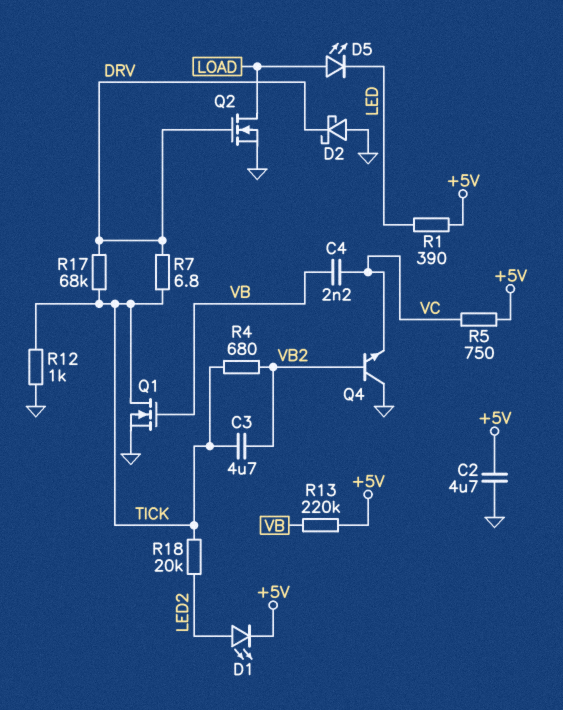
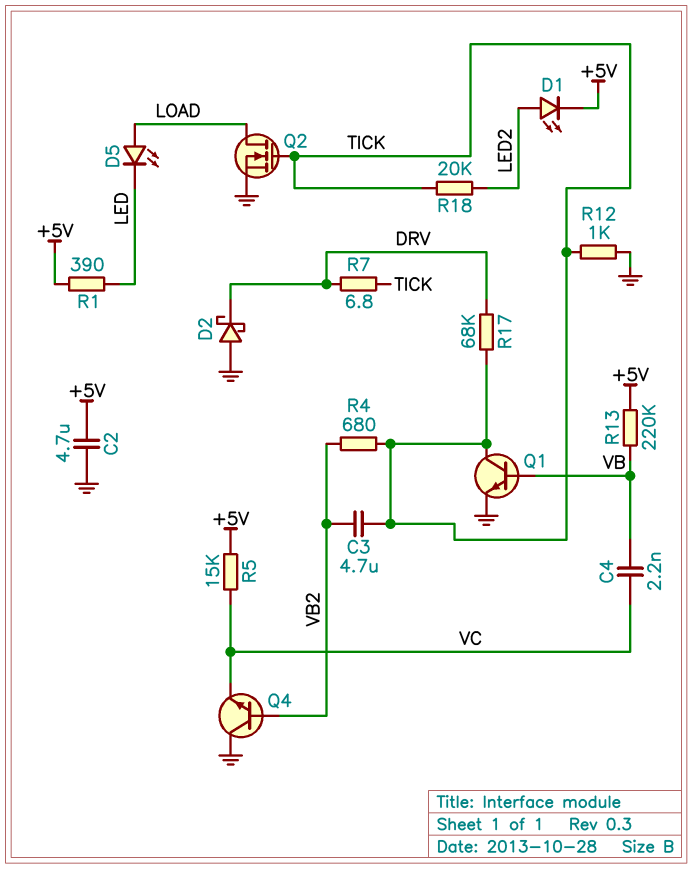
Q1: NMOS (G VB, D TICK, S GND) -> NPN (B VB, C TICK, E GND)
Q2: NMOS (G DRV, D LOAD, S GND) -> NMOS (G TICK, D LOAD, S GND)
R5: 750 (+5V, VC) -> 15k (+5V, VC)

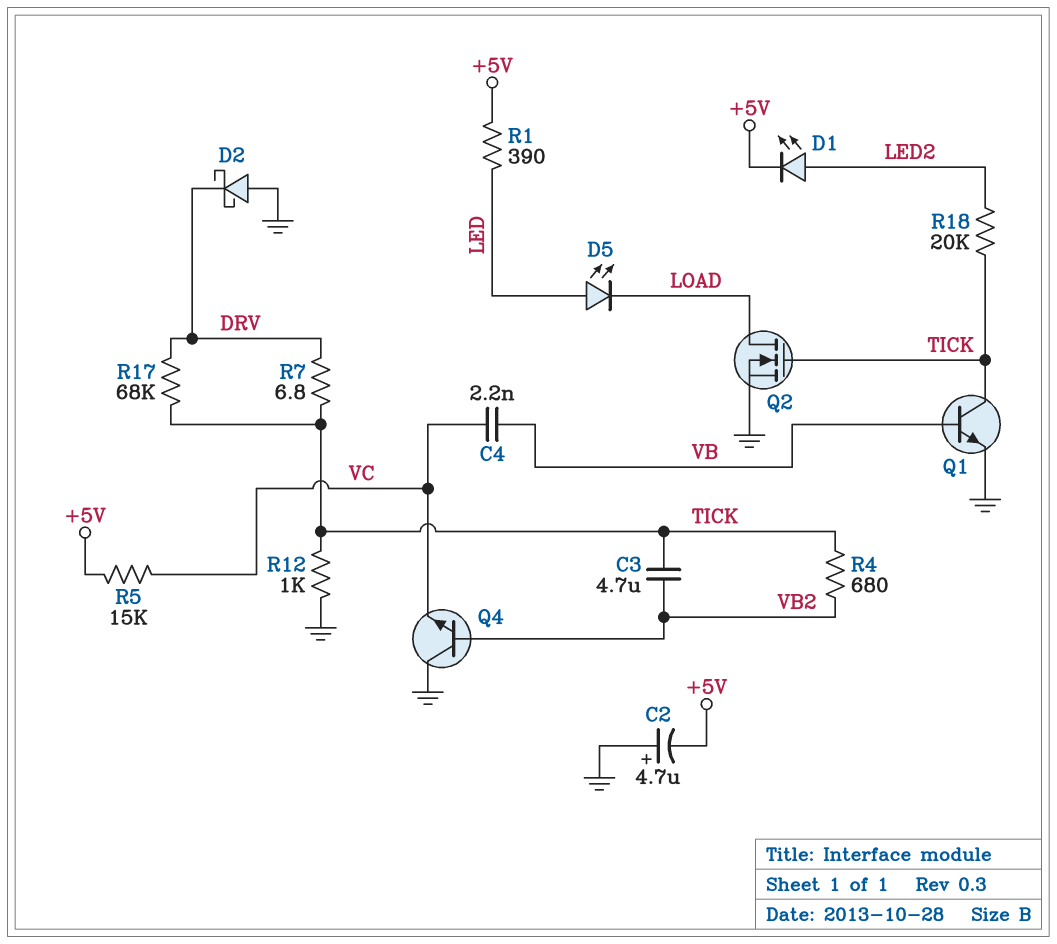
C2: 4.7uF (+5V, GND) -> 4.7uF (plus GND, minus +5V)
D5: LED (A LOAD, K LED) -> LED (A LED, K LOAD)
R13: 220k (+5V, VB) -> none

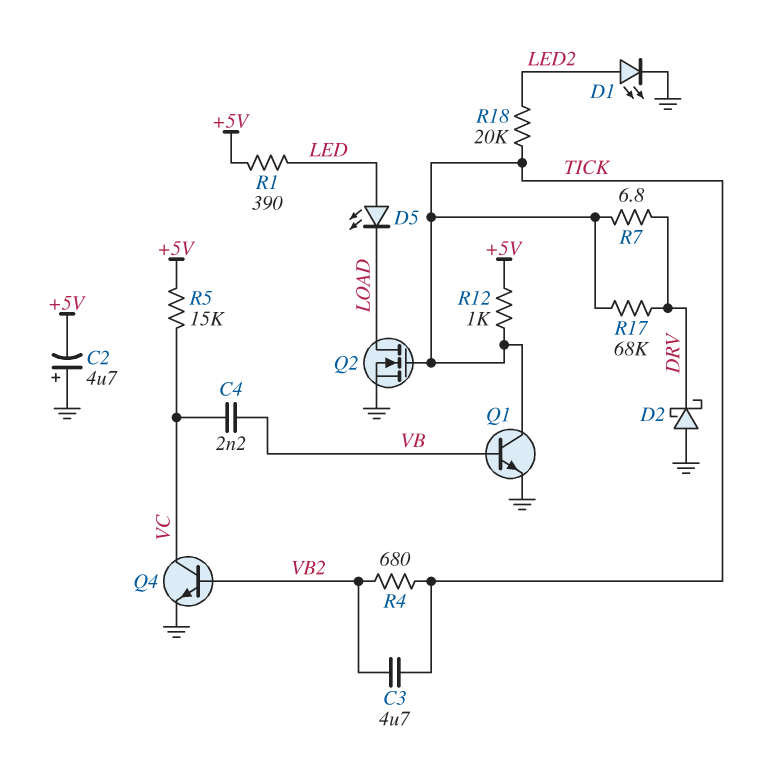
D1: LED (A LED2, K +5V) -> LED (A LED2, K GND)
Q4: NPN (B VB2, C GND, E VC) -> NPN (B VB2, C VC, E GND)
R12: 1k (GND, TICK) -> 1k (+5V, TICK)

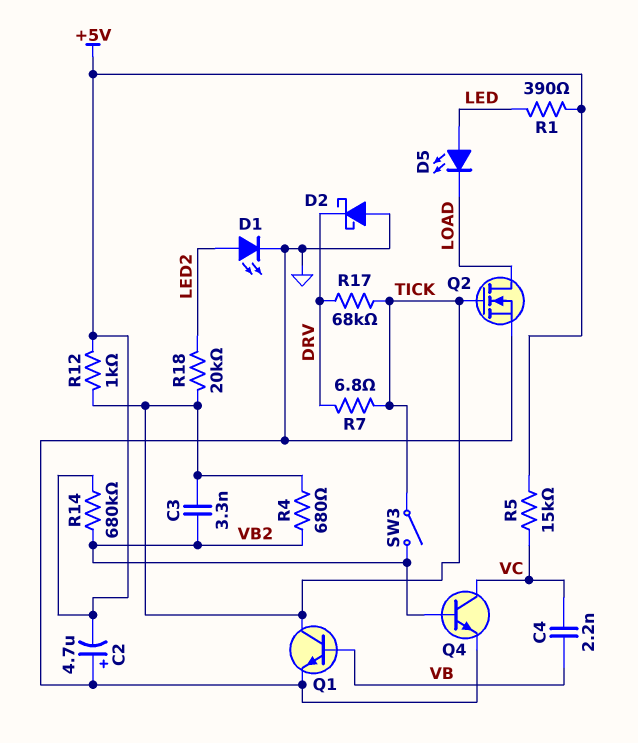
C3: 4.7uF (TICK, VB2) -> 3.3nF (TICK, VB2)
R14: none -> 680k (+5V, VB2)
SW3: none -> switch (TICK, VB2)

